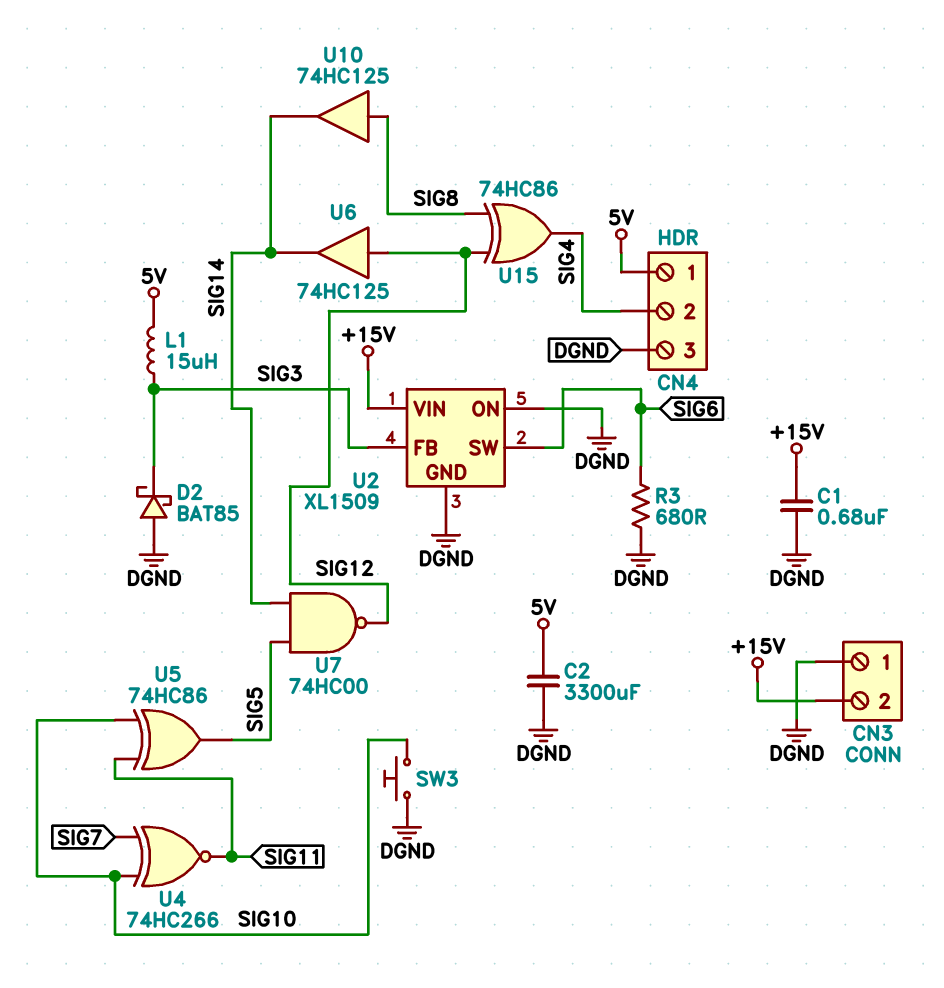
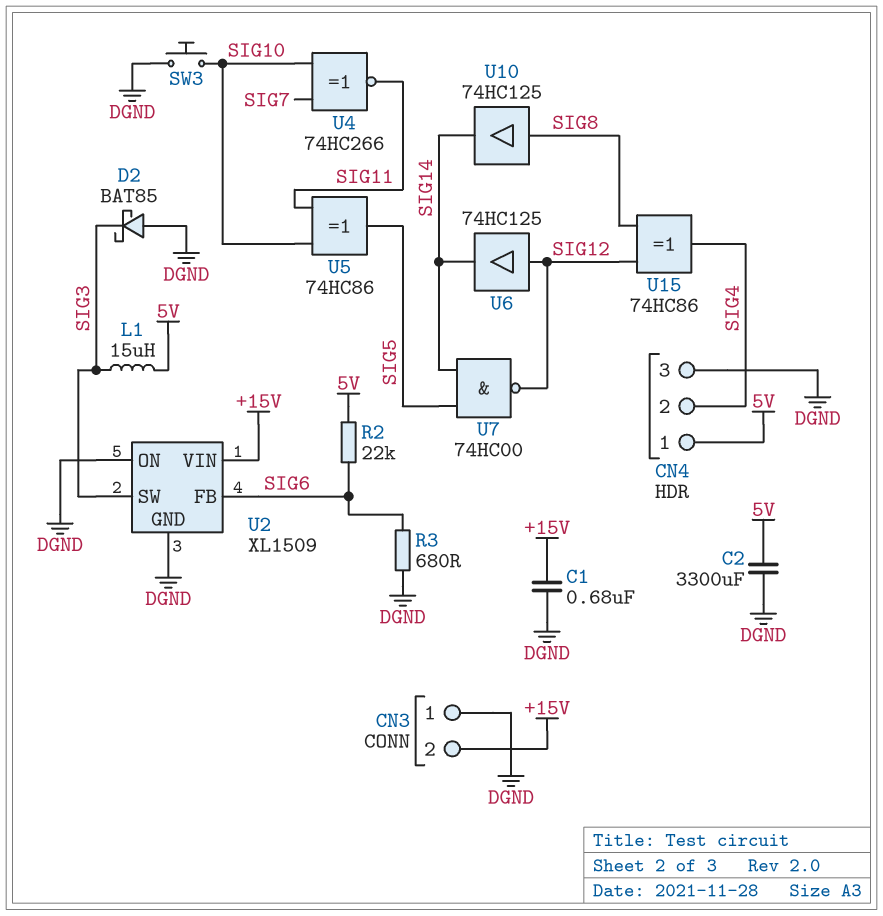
R2: none -> 22k (5V, SIG6)
U2 pin FB: SIG3 -> SIG6
U2 pin SW: SIG6 -> SIG3

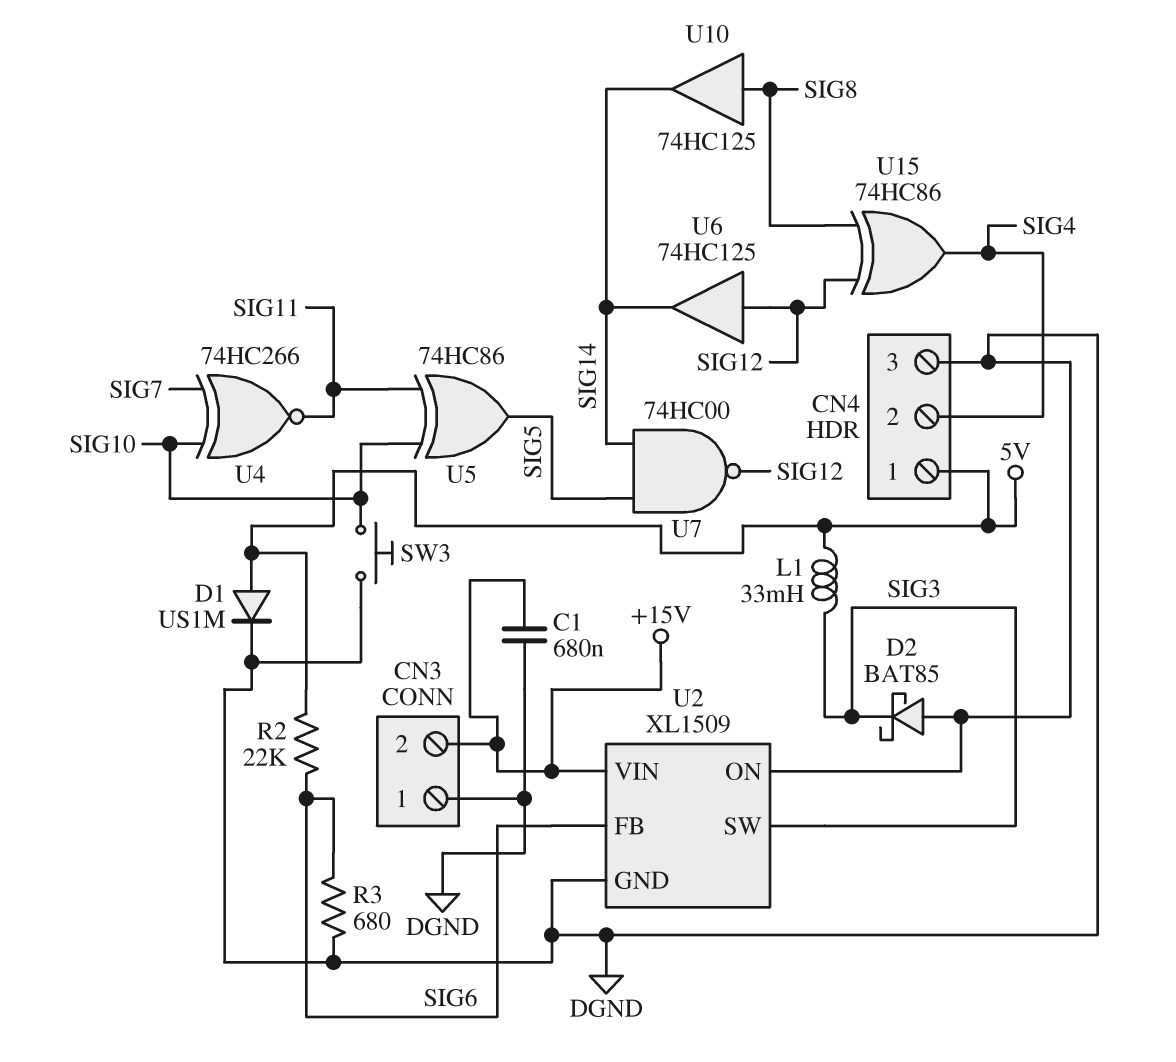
C2: 3300uF (5V, DGND) -> none
D1: none -> diode US1M (A 5V, K DGND)
L1: 15uH (5V, SIG3) -> 33mH (5V, SIG3)

